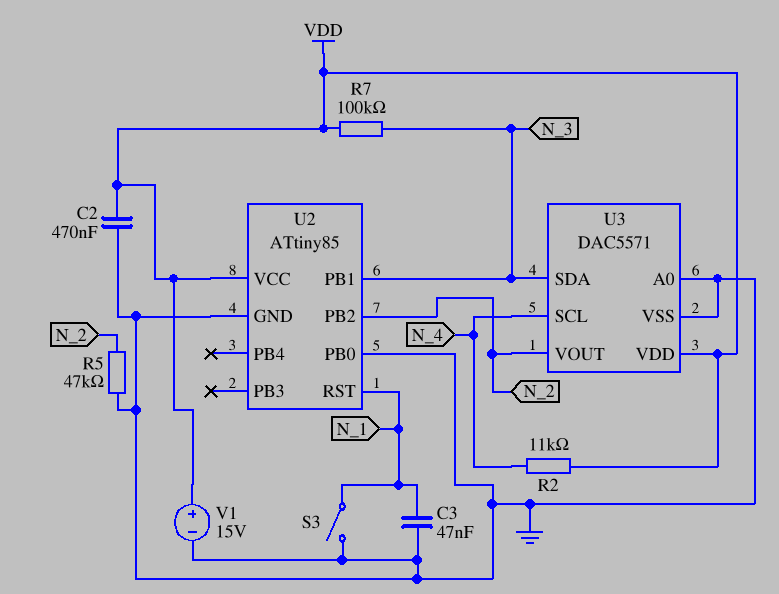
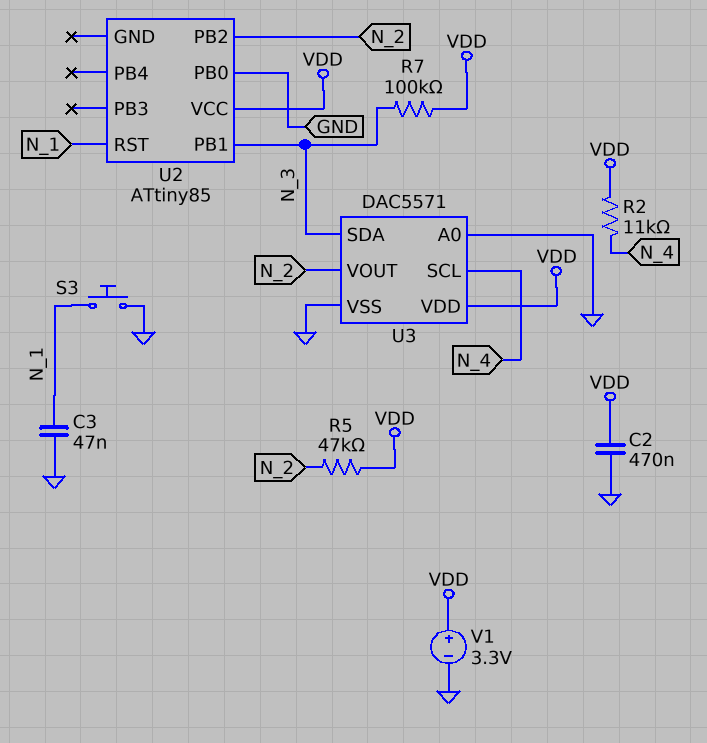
R5: 47k (GND, N_2) -> 47k (N_2, VDD)
S3: switch (GND, N_1) -> button (GND, N_1)
U2 pin GND: GND -> none
V1: 15V (plus VDD, minus GND) -> 3.3V (plus VDD, minus GND)

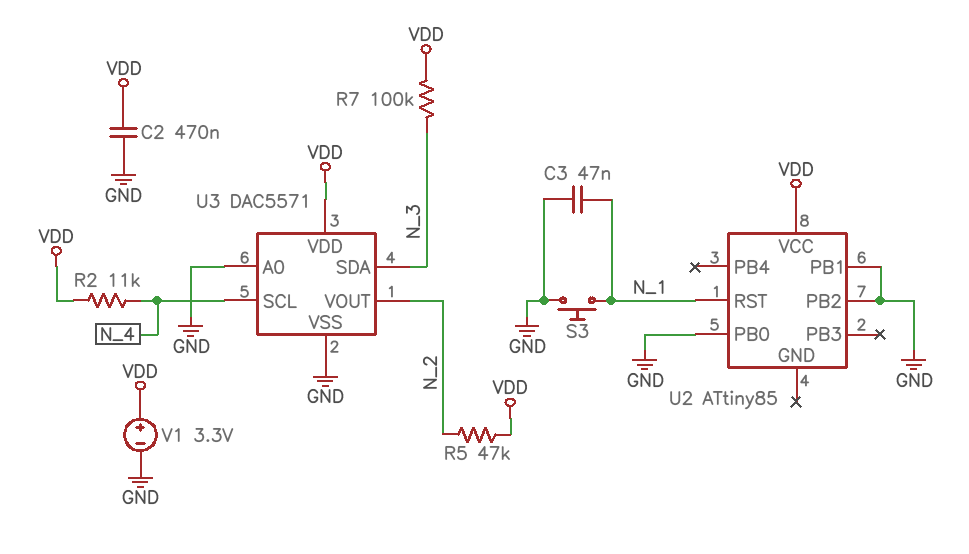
U2 pin PB1: N_3 -> GND
U2 pin PB2: N_2 -> GND

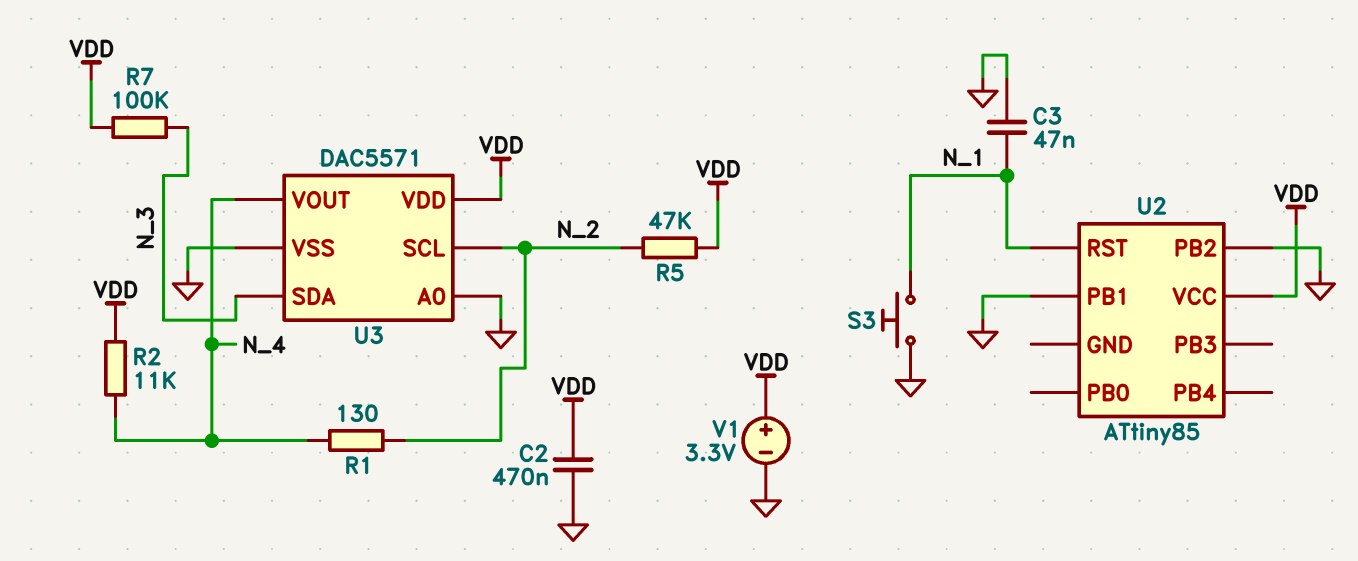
R1: none -> 130 (N_2, N_4)
U2 pin PB0: GND -> none
U3 pin SCL: N_4 -> N_2
U3 pin VOUT: N_2 -> N_4

